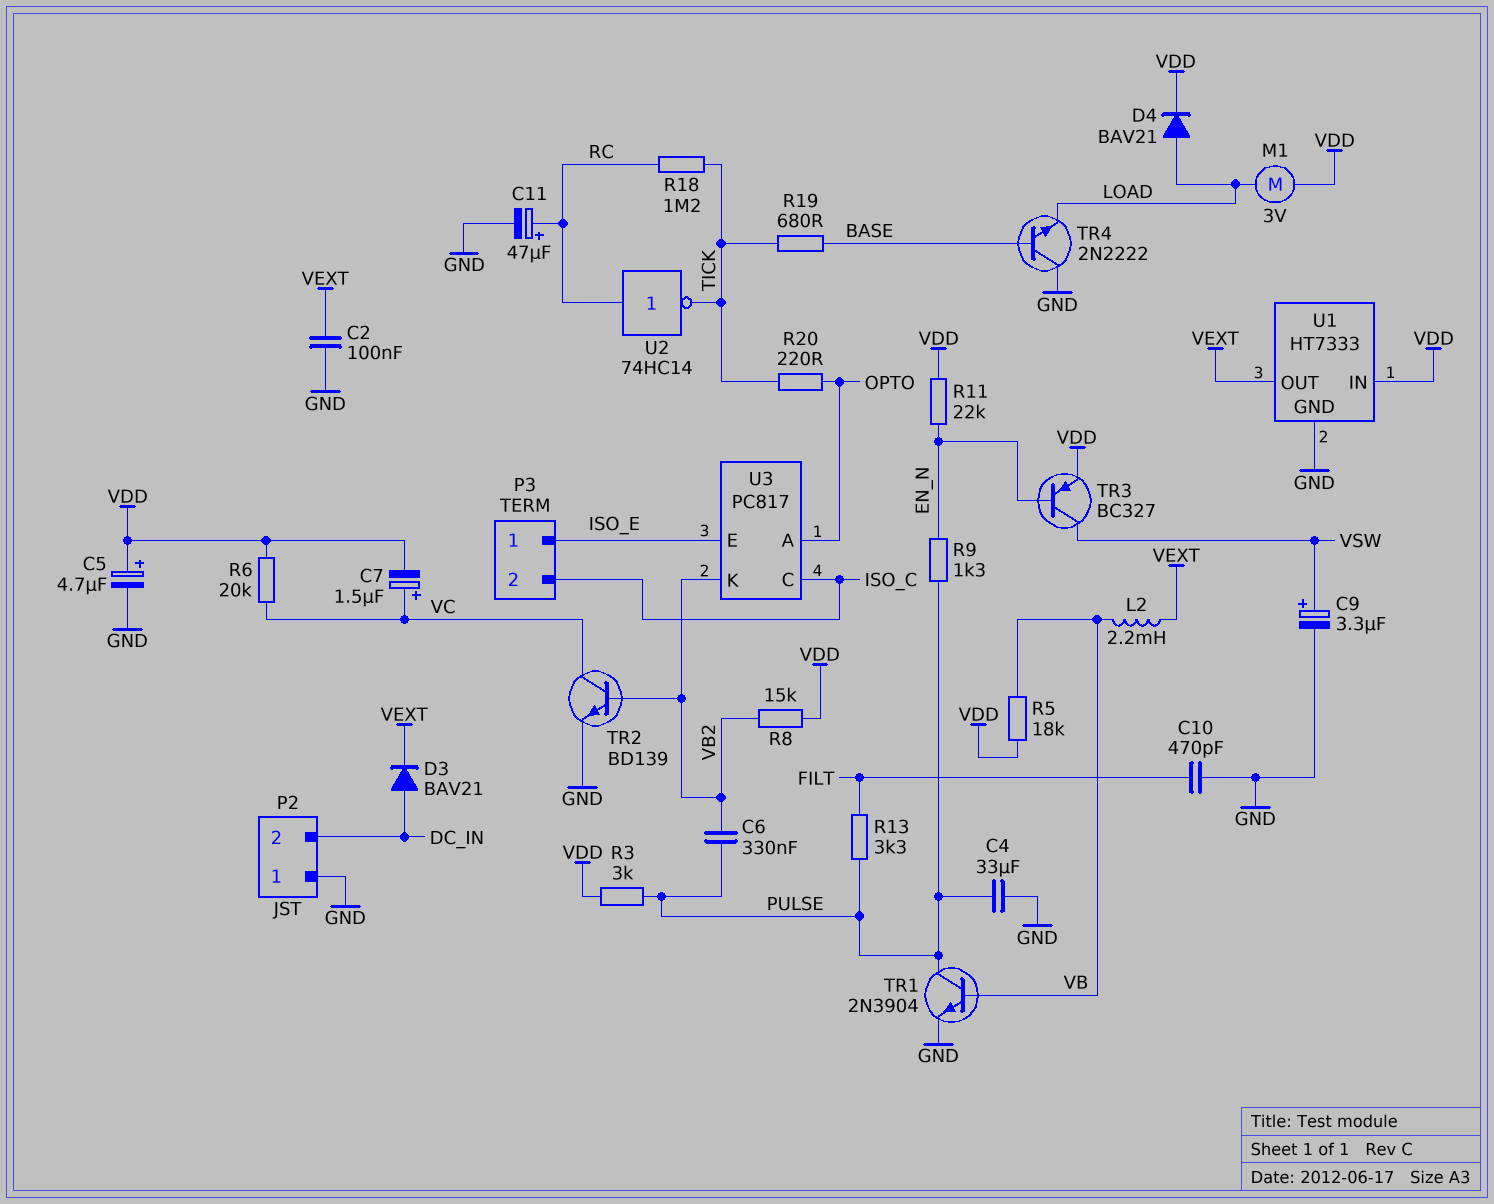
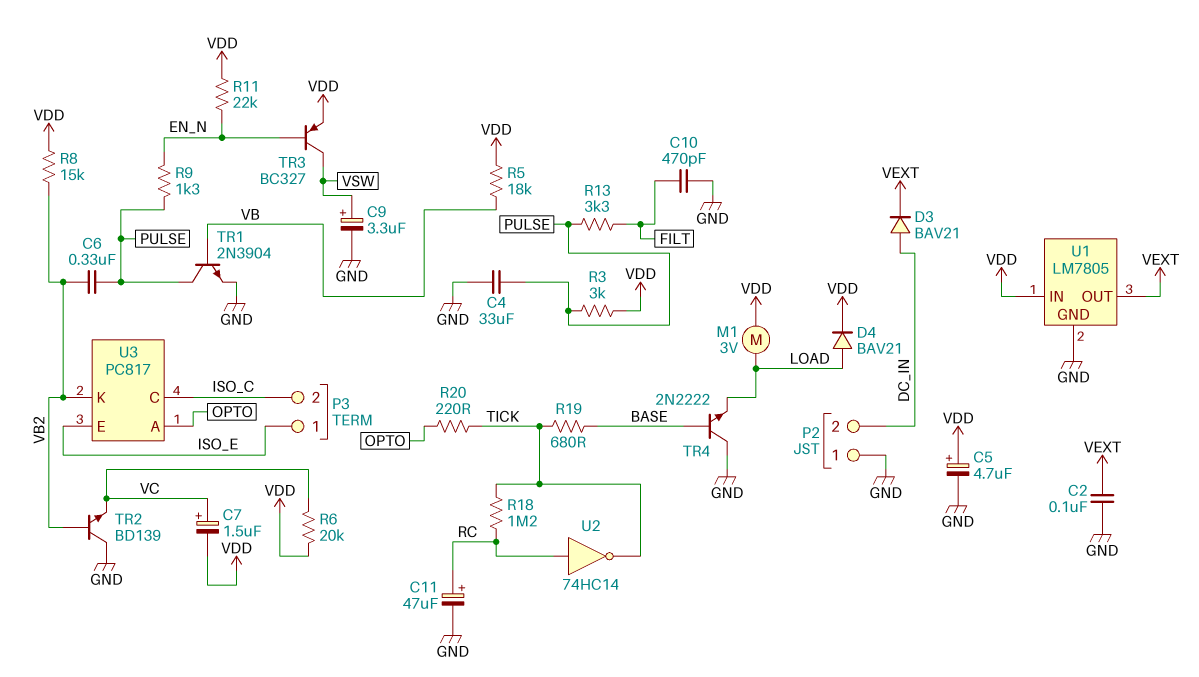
L2: 2.2mH (VB, VEXT) -> none
TR2: NPN BD139 (B VB2, C VC, E GND) -> NPN BD139 (B VB2, C GND, E VC)
U1: HT7333 -> LM7805

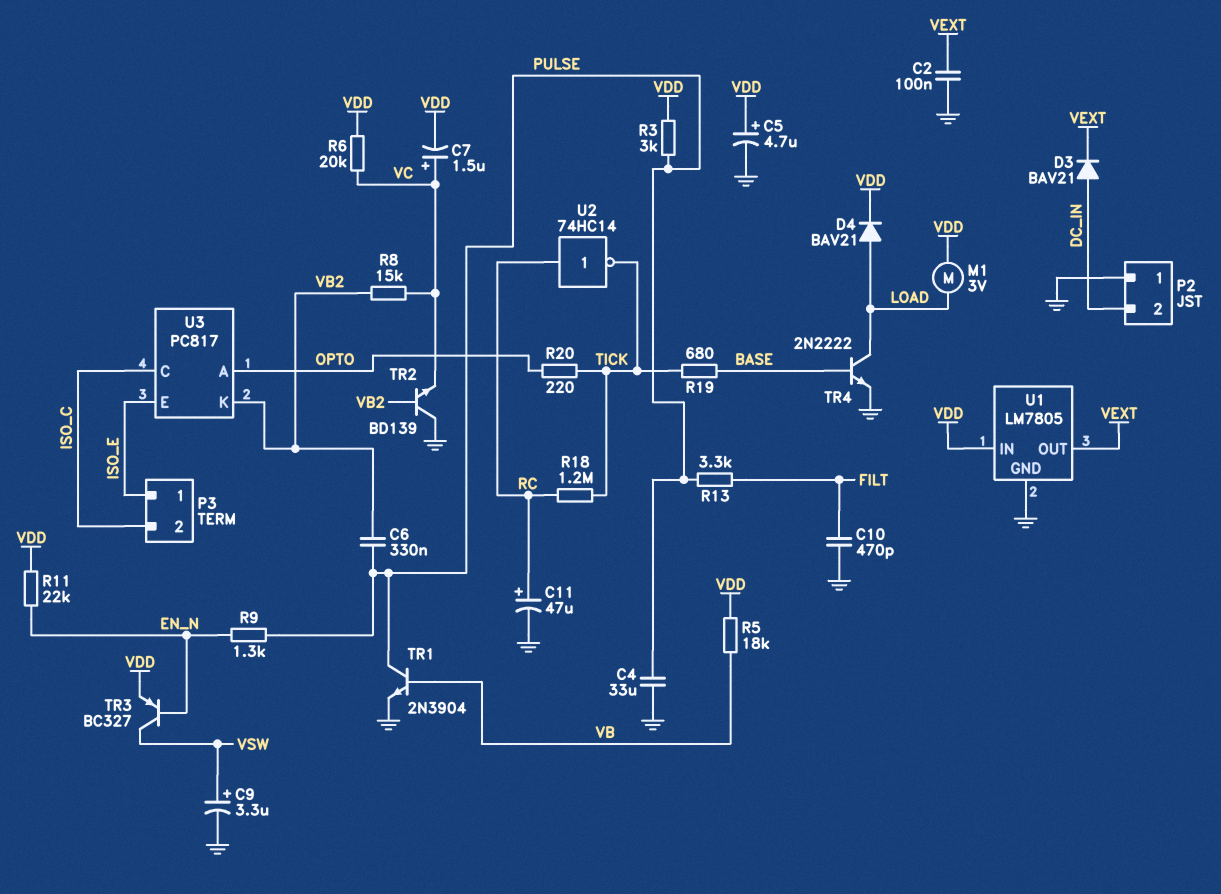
R8: 15k (VB2, VDD) -> 15k (VB2, VC)
TR4: NPN 2N2222 (B BASE, C GND, E LOAD) -> NPN 2N2222 (B BASE, C LOAD, E GND)

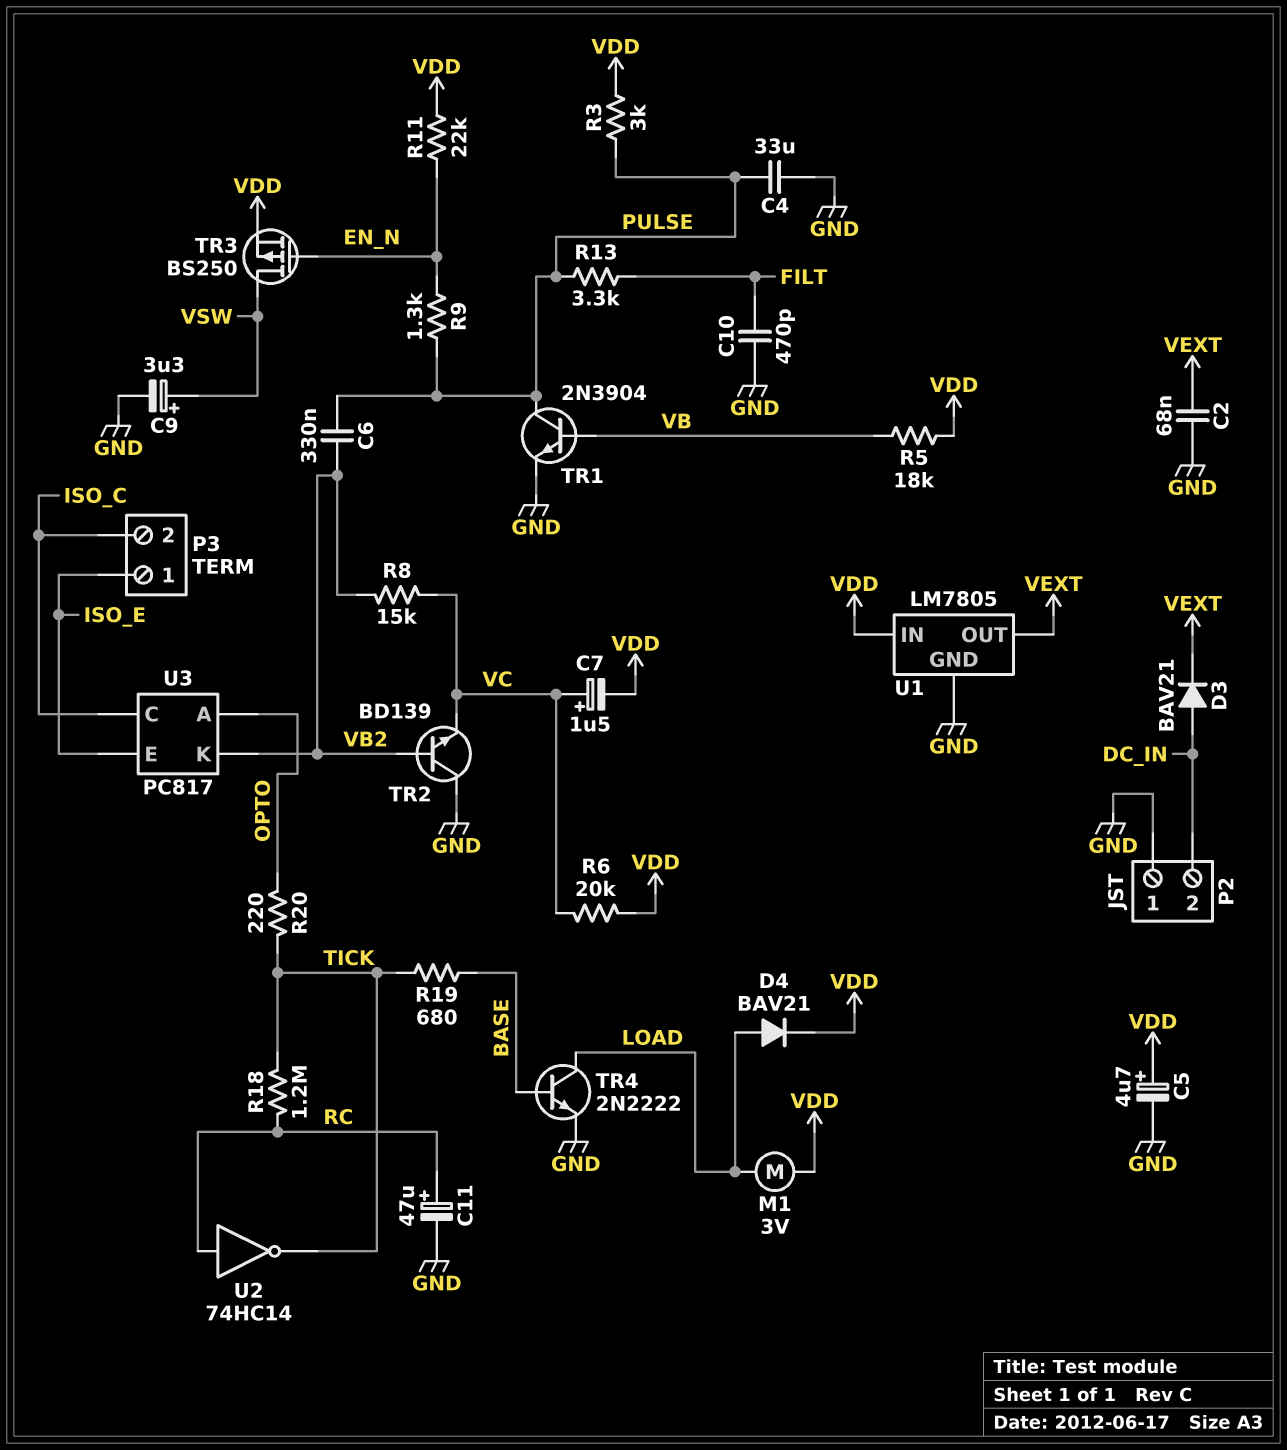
C2: 100nF (GND, VEXT) -> 68nF (GND, VEXT)
TR3: PNP BC327 (B EN_N, C VSW, E VDD) -> PMOS BS250 (G EN_N, D VSW, S VDD)

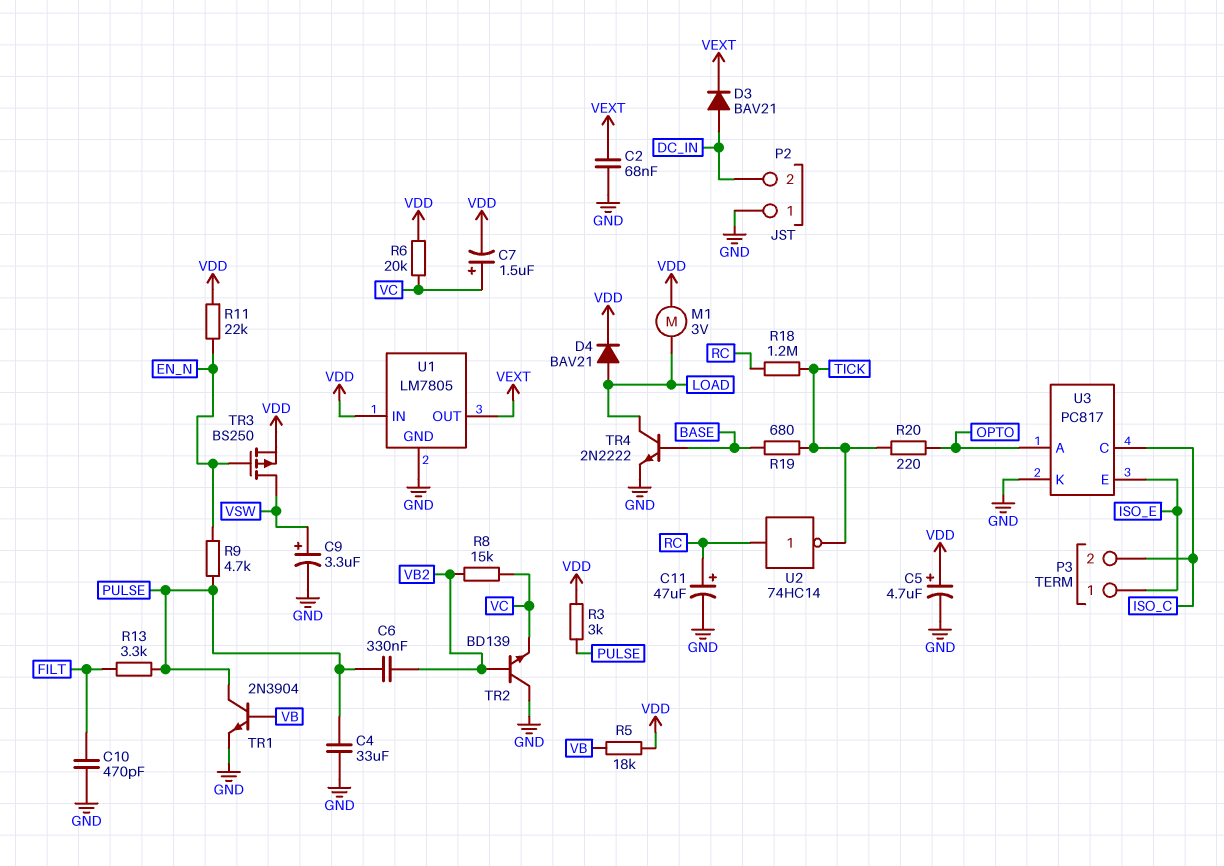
R9: 1.3k (EN_N, PULSE) -> 4.7k (EN_N, PULSE)
U3 pin K: VB2 -> GND

